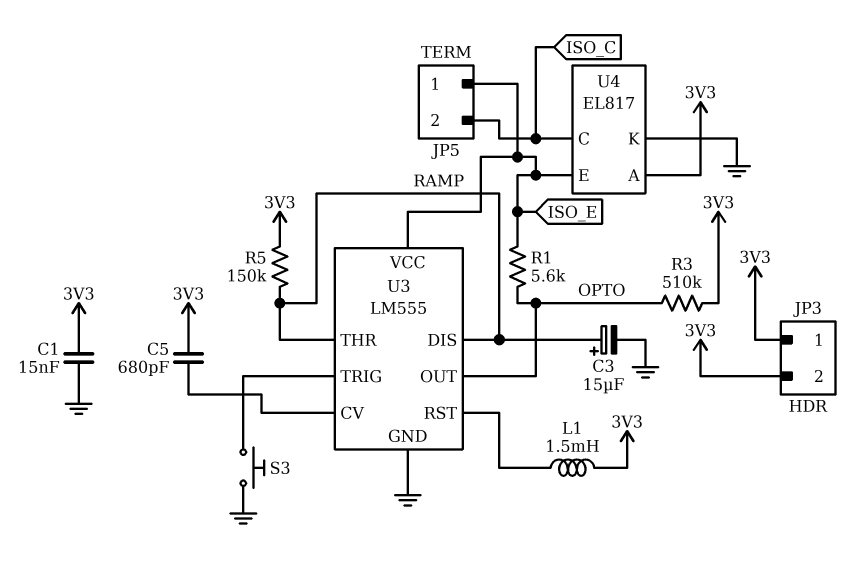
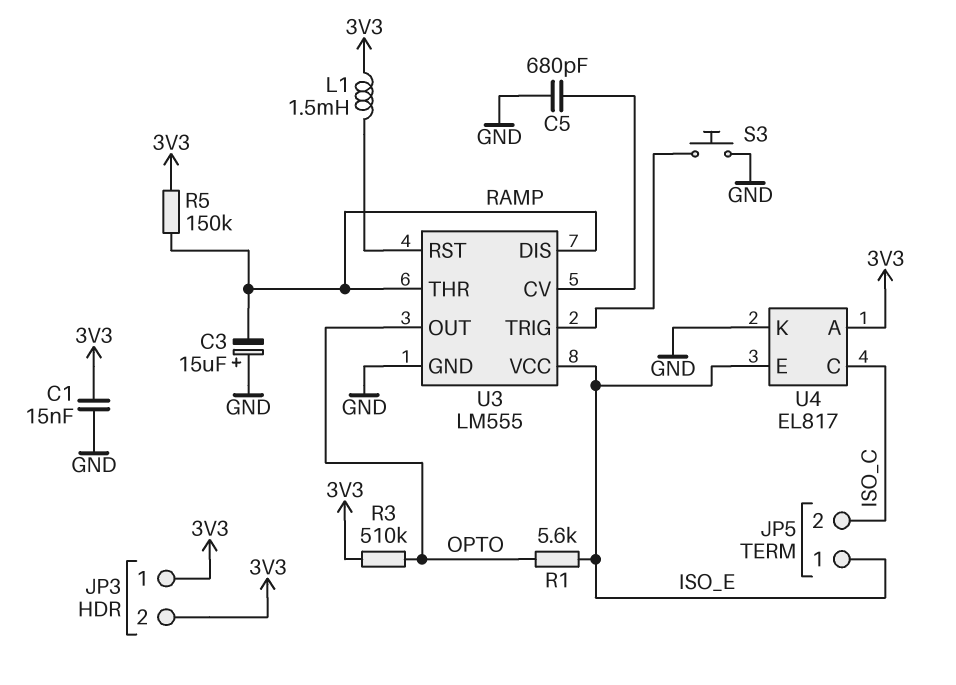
C3: 15uF (plus RAMP, minus GND) -> 15uF (plus GND, minus RAMP)
C5: 680pF (3V3, U3/CV) -> 680pF (GND, U3/CV)

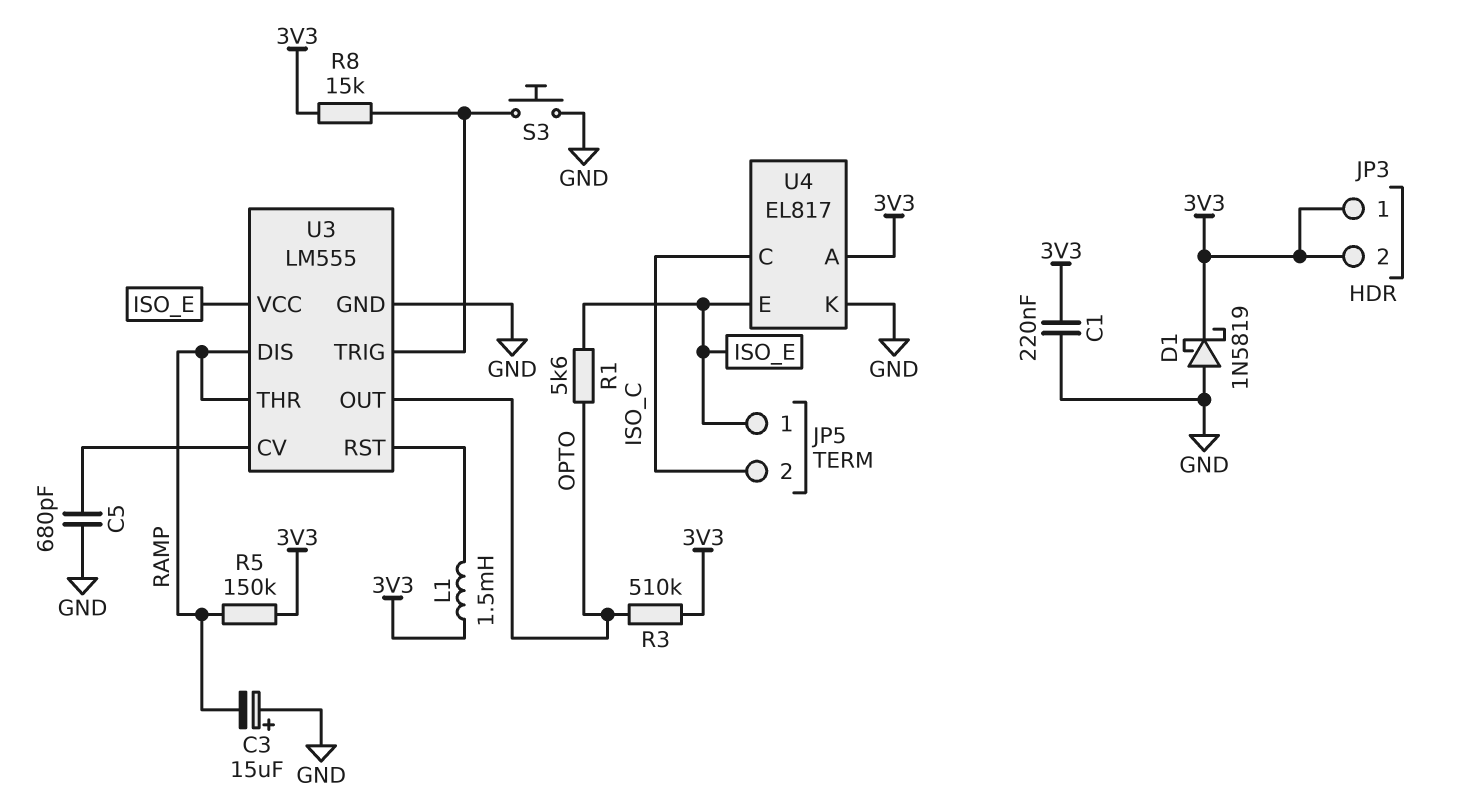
C1: 15nF (3V3, GND) -> 220nF (3V3, GND)
D1: none -> schottky 1N5819 (A GND, K 3V3)
R8: none -> 15k (3V3, U3/TRIG)

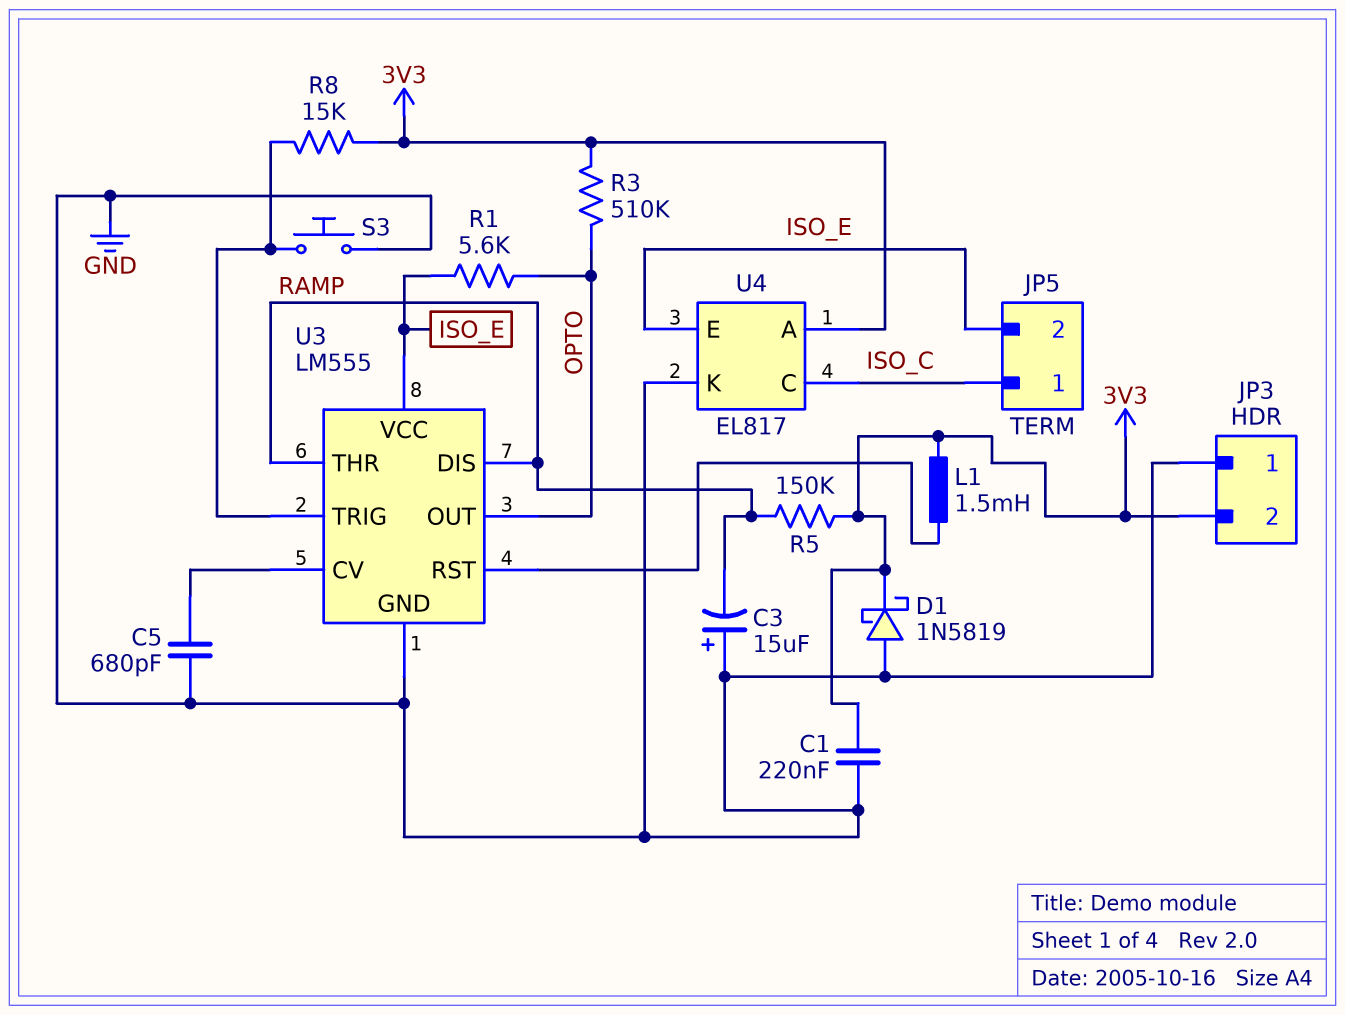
JP3 pin 1: 3V3 -> GND
JP5 pin 1: ISO_E -> ISO_C
JP5 pin 2: ISO_C -> ISO_E

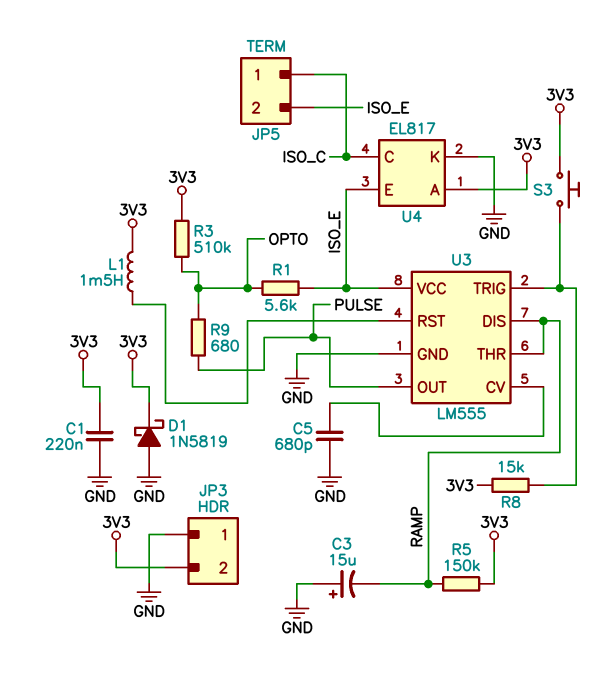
R9: none -> 680 (OPTO, PULSE)
S3: button (GND, U3/TRIG) -> button (3V3, U3/TRIG)
U3 pin OUT: OPTO -> PULSE

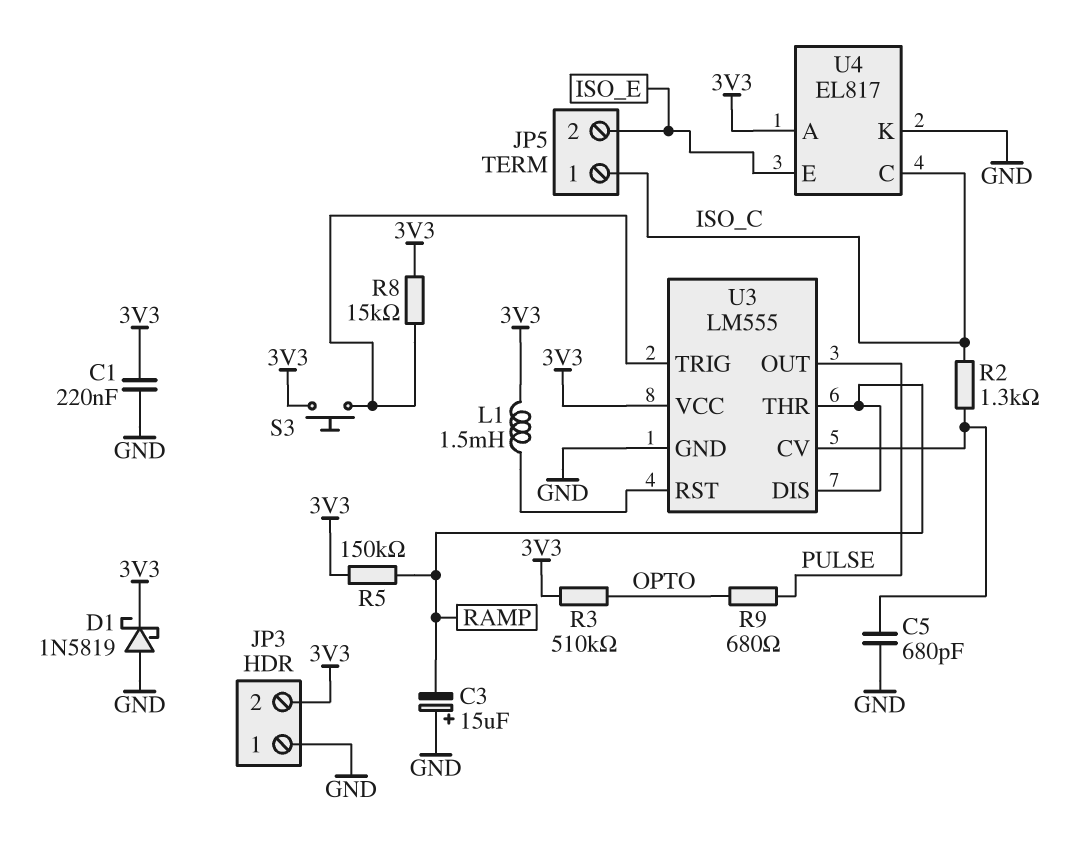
R1: 5.6k (ISO_E, OPTO) -> none
R2: none -> 1.3k (ISO_C, U3/CV)
U3 pin VCC: ISO_E -> 3V3

